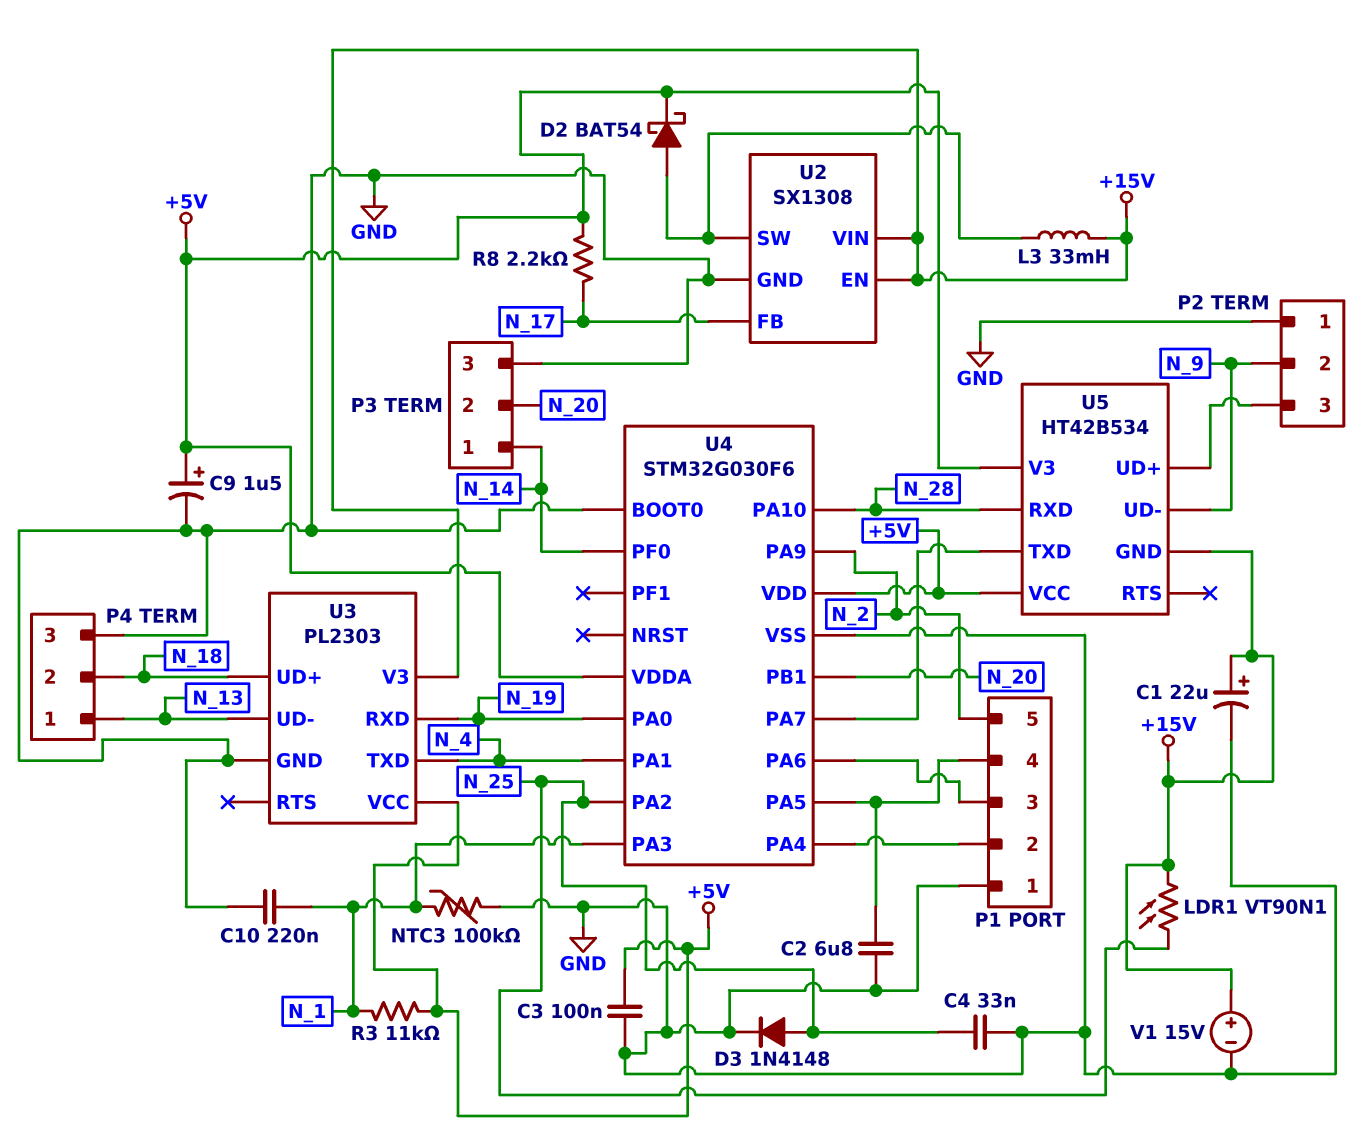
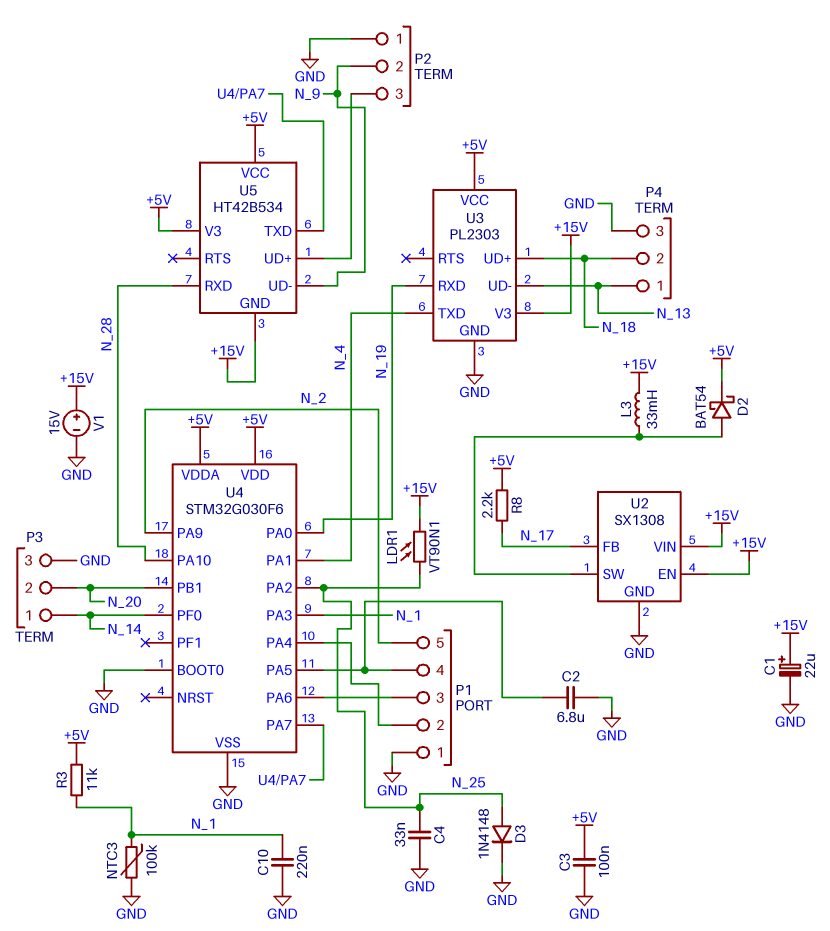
C9: 1.5uF (plus +5V, minus GND) -> none

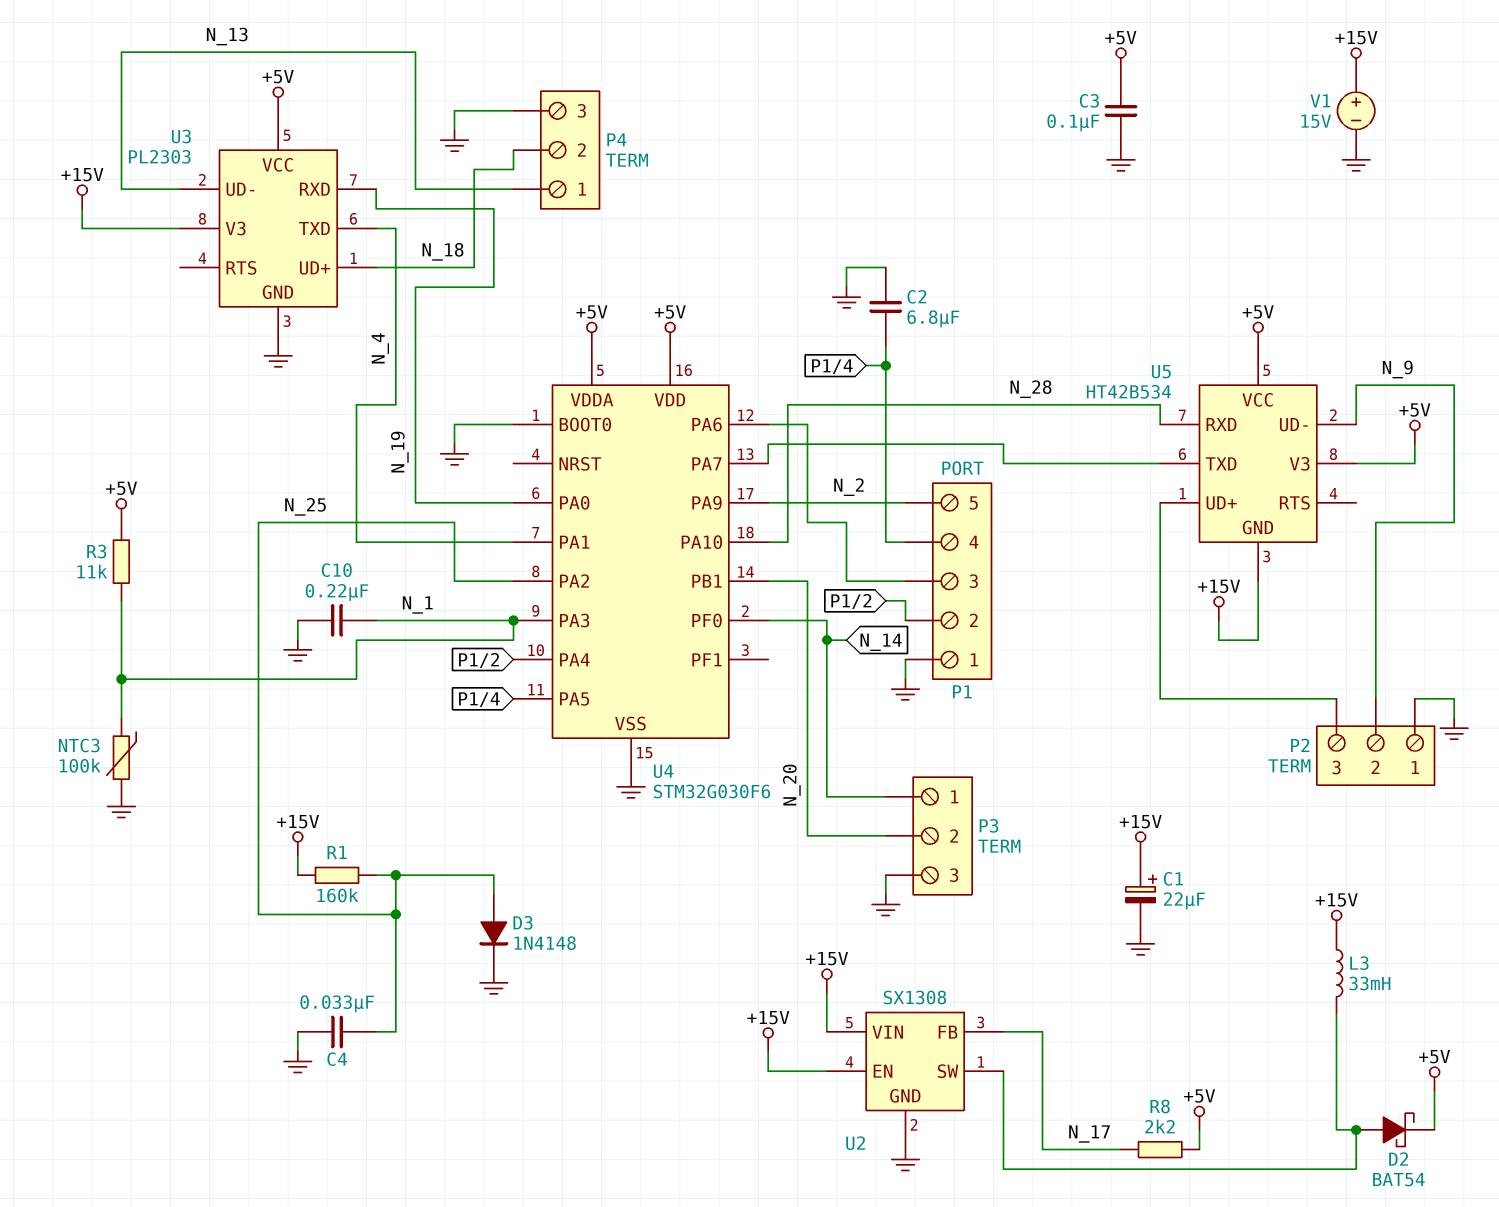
LDR1: VT90N1 (+15V, N_25) -> none
R1: none -> 160k (+15V, N_25)

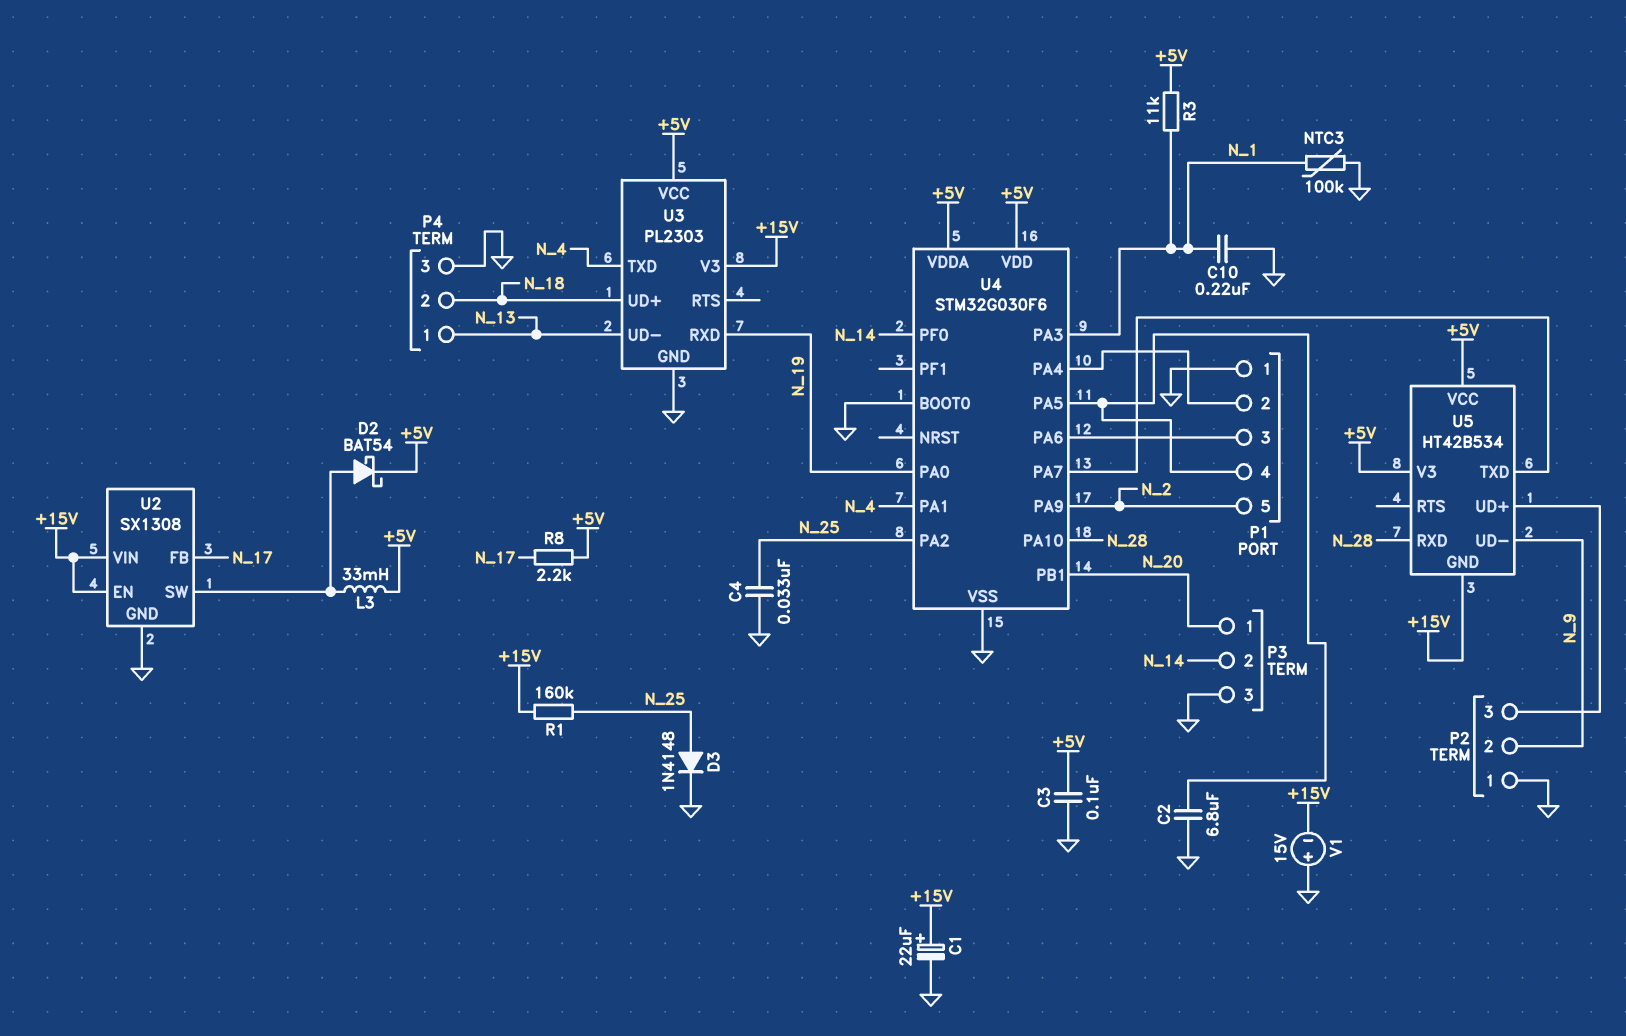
L3: 33mH (+15V, U2/SW) -> 33mH (+5V, U2/SW)
P3 pin 1: N_14 -> N_20
P3 pin 2: N_20 -> N_14
V1: 15V (plus +15V, minus GND) -> 15V (plus GND, minus +15V)

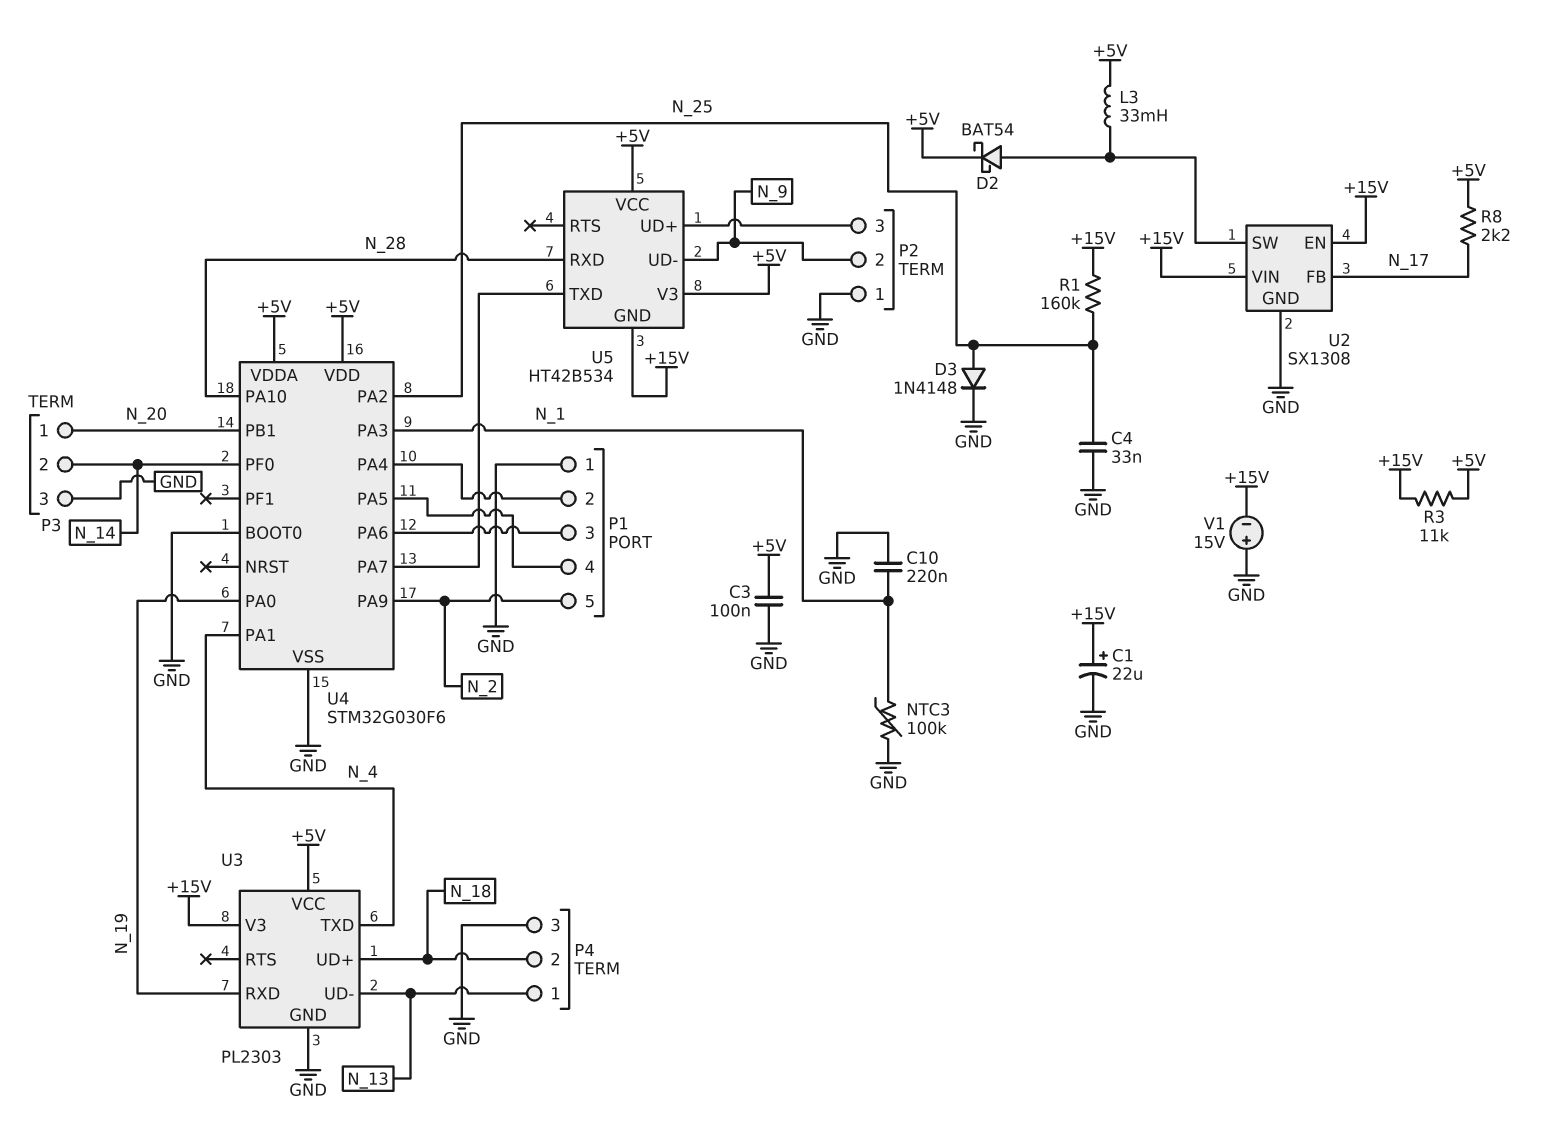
C2: 6.8uF (GND, P1/4) -> none
R3: 11k (+5V, N_1) -> 11k (+5V, +15V)

